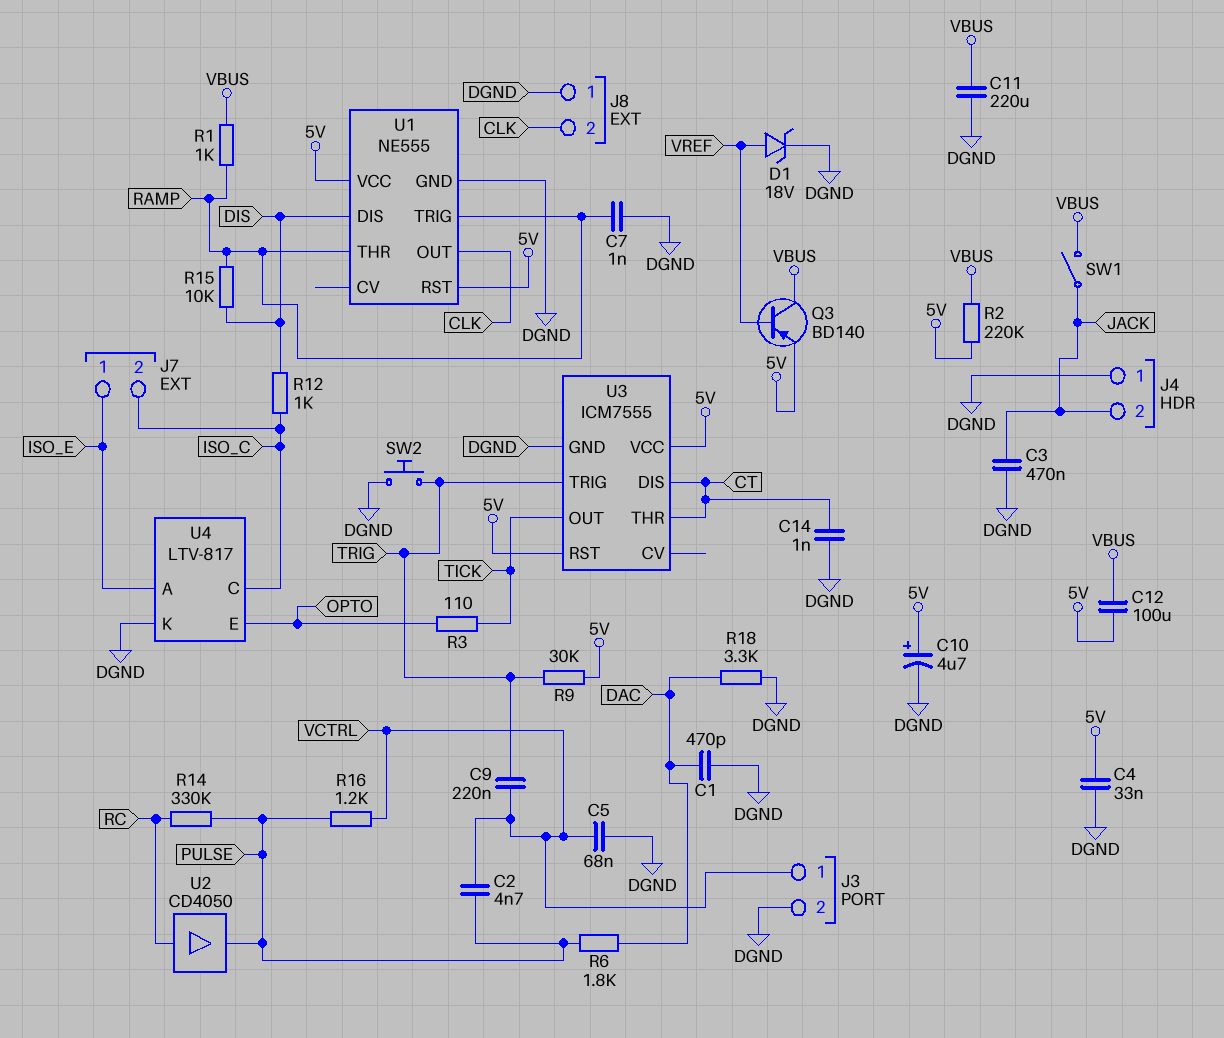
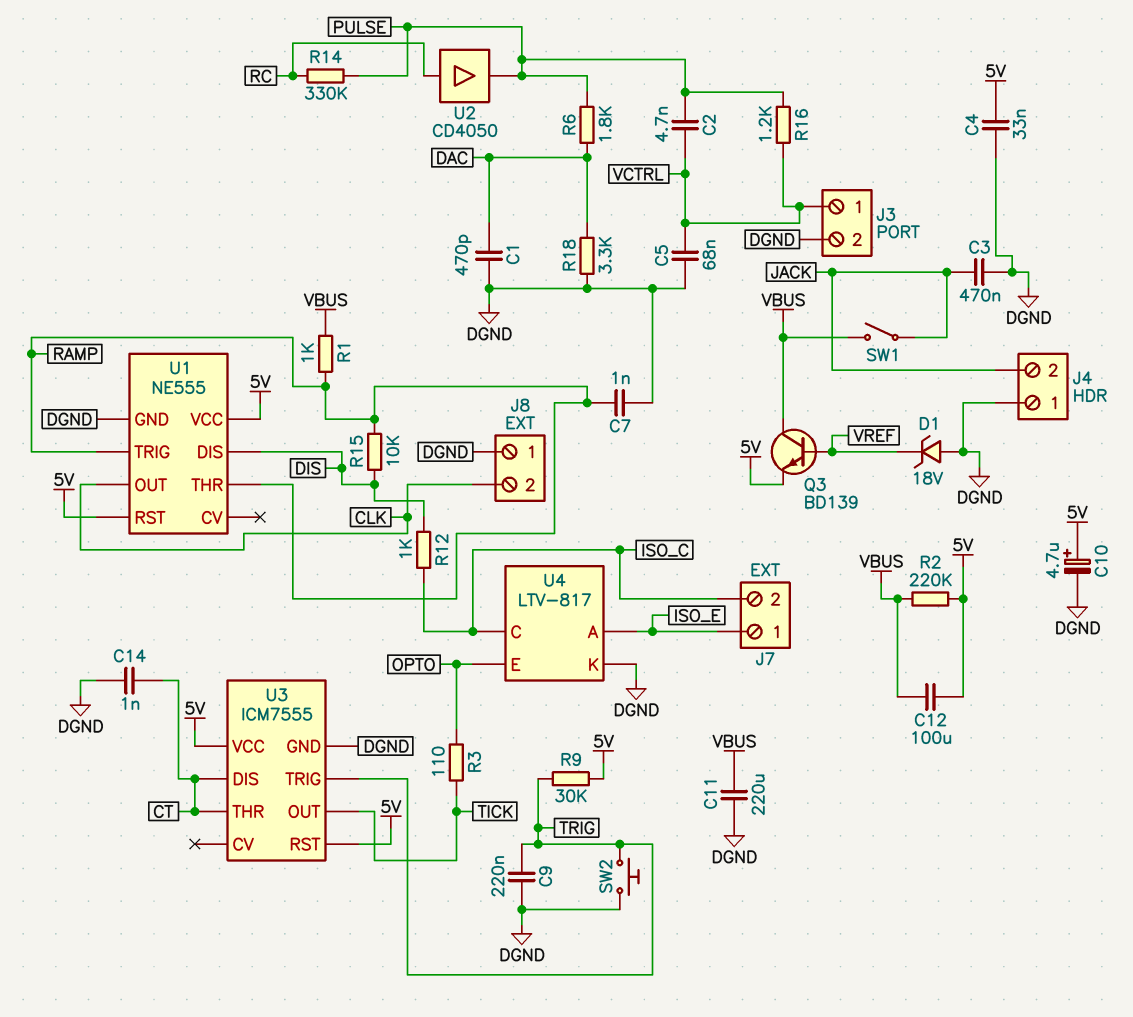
C9: 220nF (TRIG, VCTRL) -> 220nF (DGND, TRIG)
D1: zener 18V (A VREF, K DGND) -> zener 18V (A DGND, K VREF)
Q3: PNP BD140 (B VREF, C VBUS, E 5V) -> NPN BD139 (B VREF, C VBUS, E 5V)

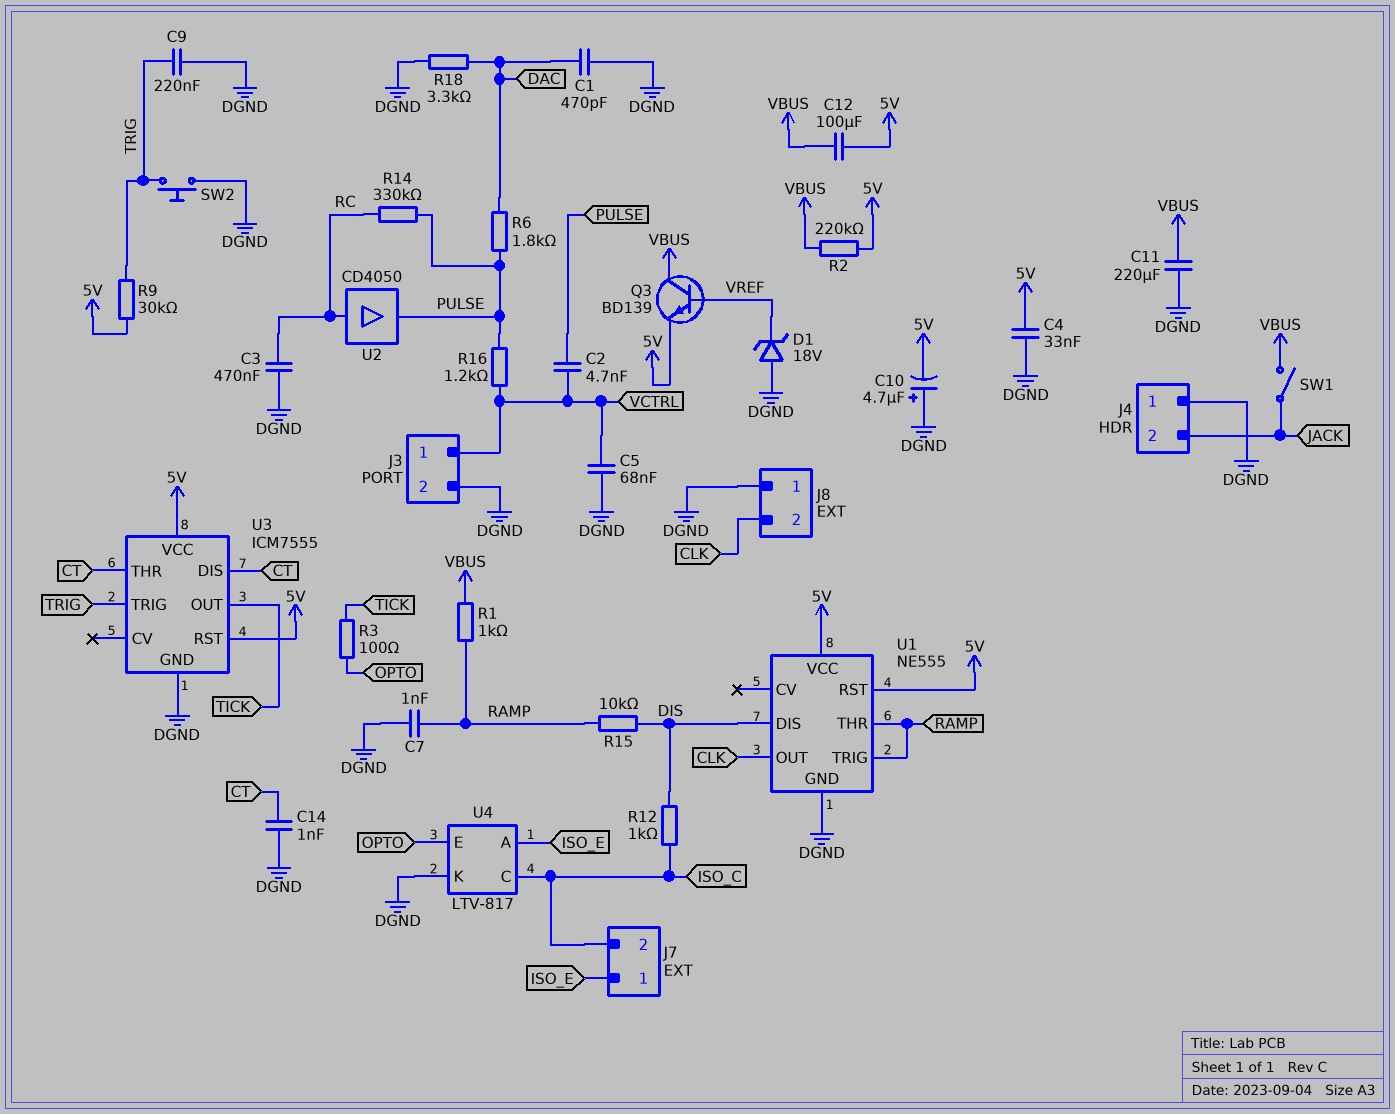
C3: 470nF (DGND, JACK) -> 470nF (DGND, RC)
C10: 4.7uF (plus 5V, minus DGND) -> 4.7uF (plus DGND, minus 5V)
R3: 110 (OPTO, TICK) -> 100 (OPTO, TICK)

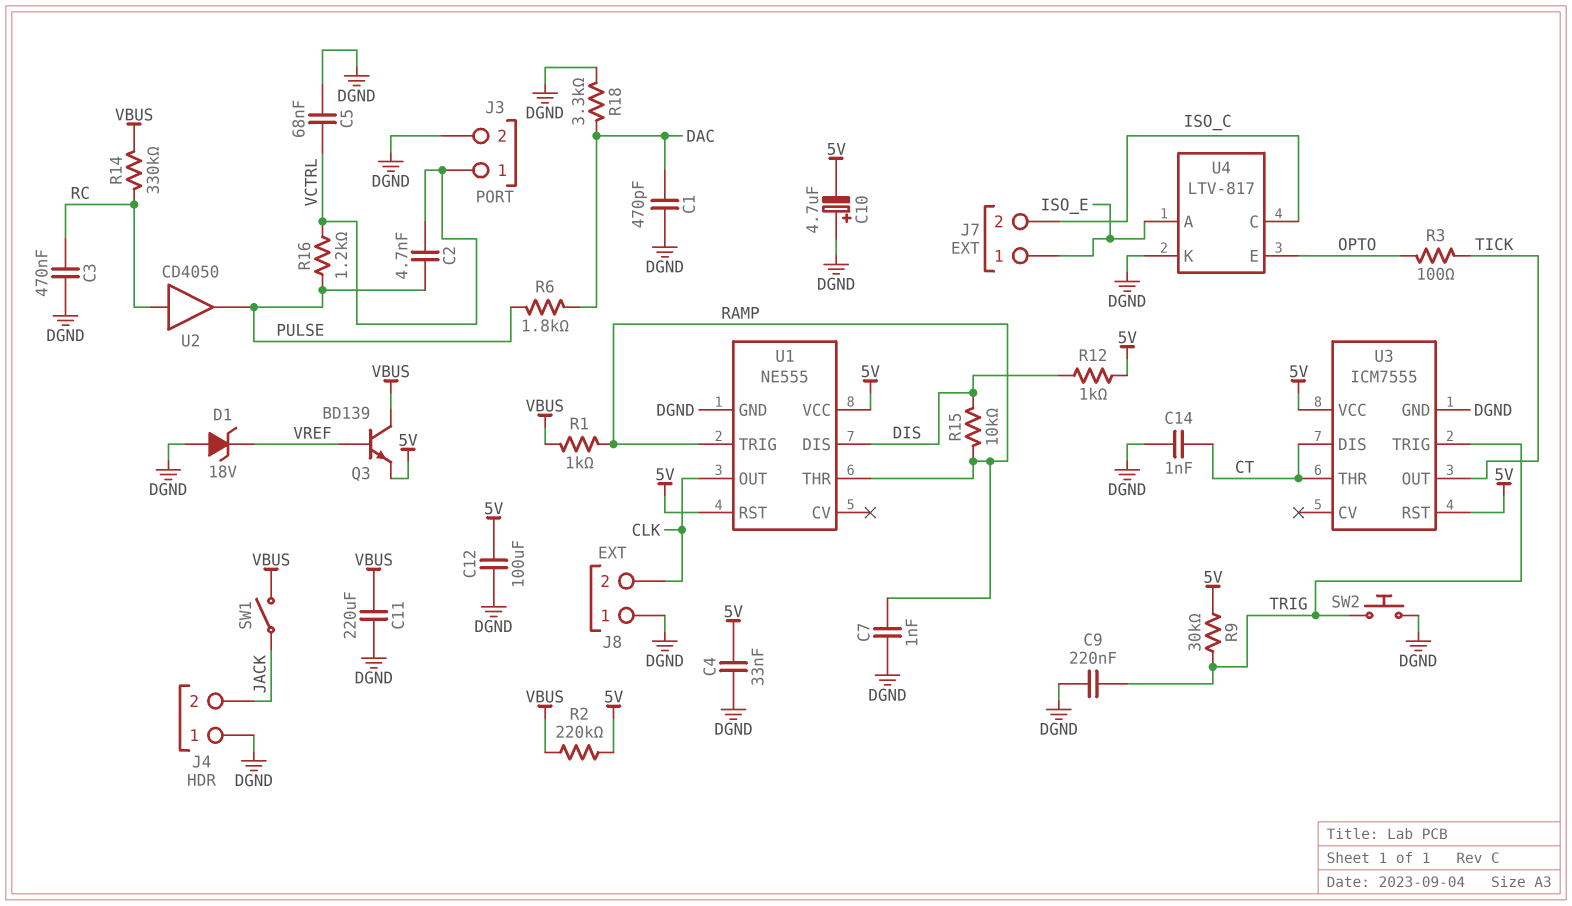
C12: 100uF (5V, VBUS) -> 100uF (5V, DGND)
R12: 1k (DIS, ISO_C) -> 1k (5V, DIS)
R14: 330k (PULSE, RC) -> 330k (RC, VBUS)

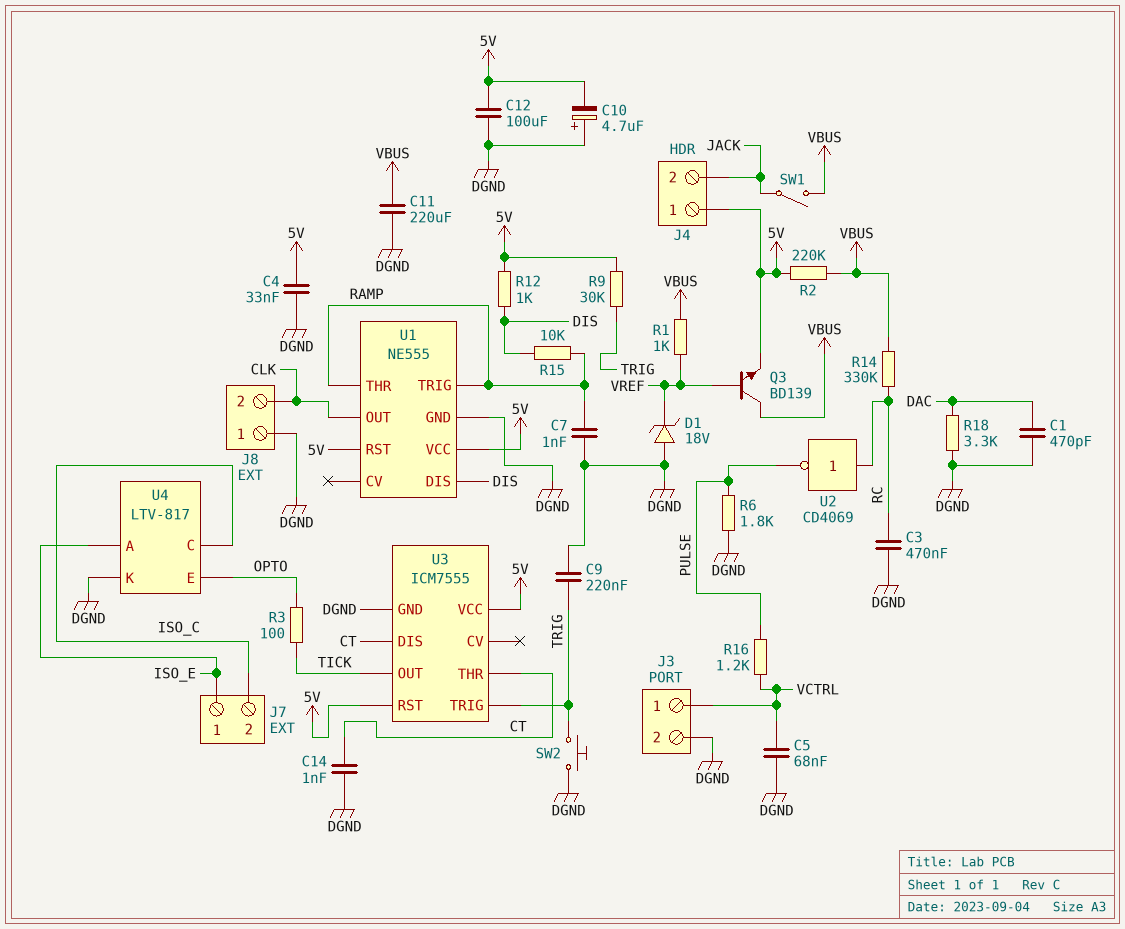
C2: 4.7nF (PULSE, VCTRL) -> none
J4 pin 1: DGND -> 5V
R1: 1k (RAMP, VBUS) -> 1k (VBUS, VREF)
R6: 1.8k (DAC, PULSE) -> 1.8k (DGND, PULSE)
U2: buffer CD4050 (in RC, out PULSE) -> NOT CD4069 (in RC, out PULSE)

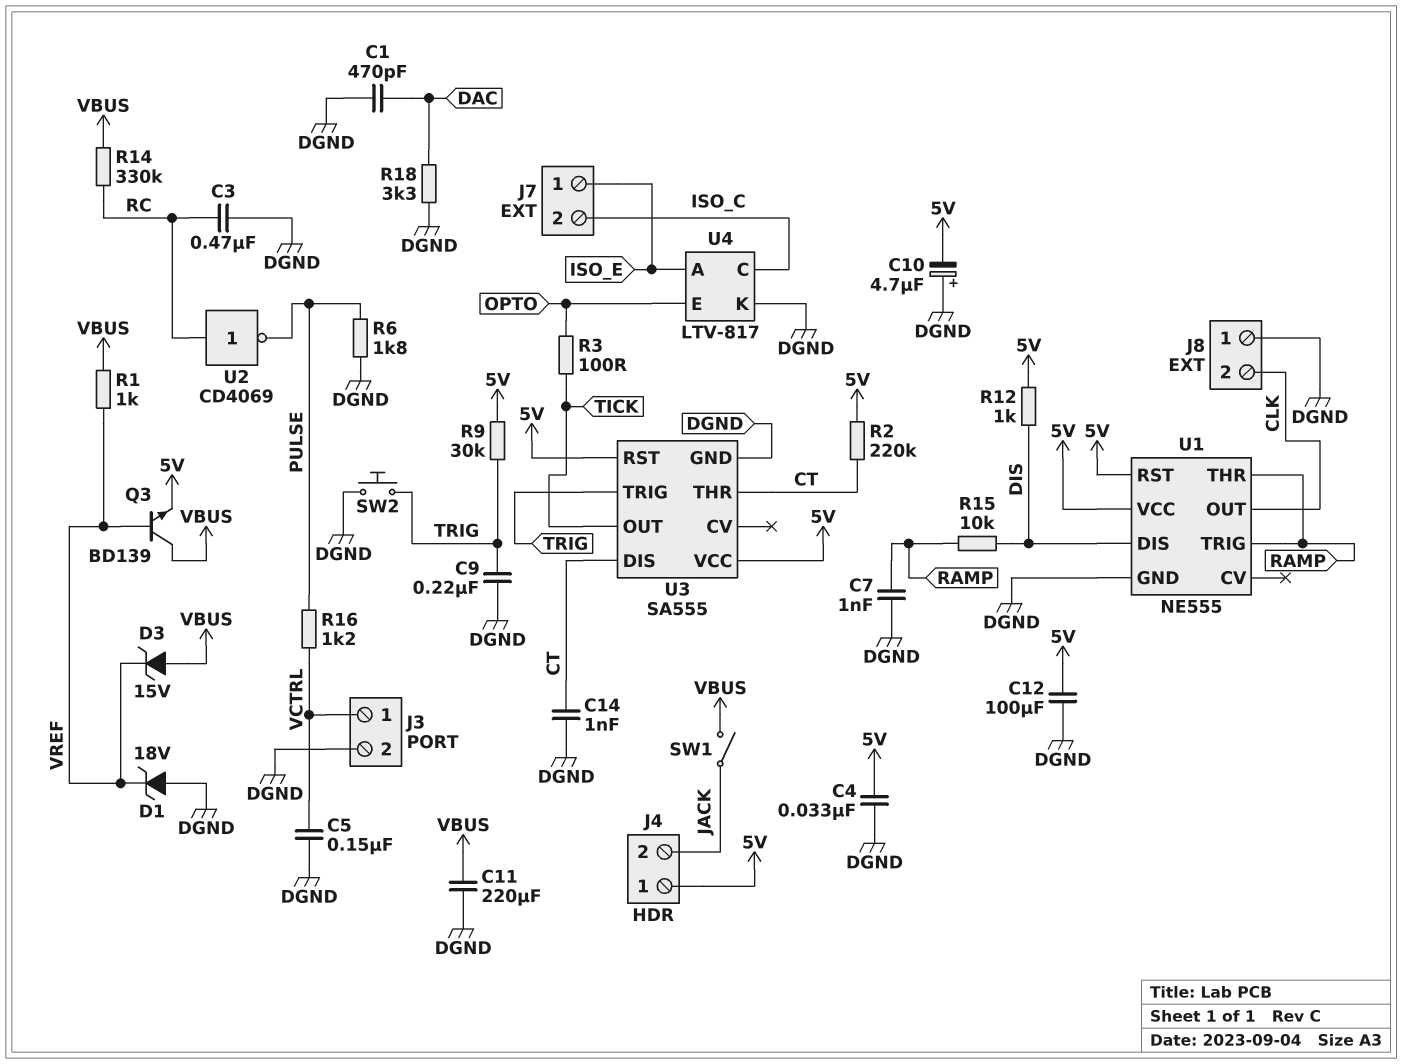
C5: 68nF (DGND, VCTRL) -> 150nF (DGND, VCTRL)
D3: none -> zener 15V (A VBUS, K VREF)
R2: 220k (5V, VBUS) -> 220k (5V, CT)
U3: ICM7555 -> SA555

